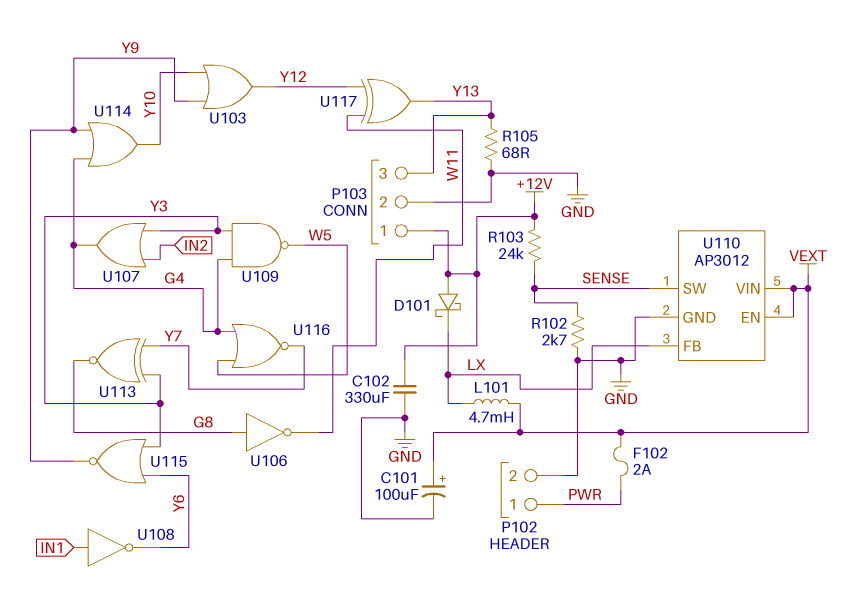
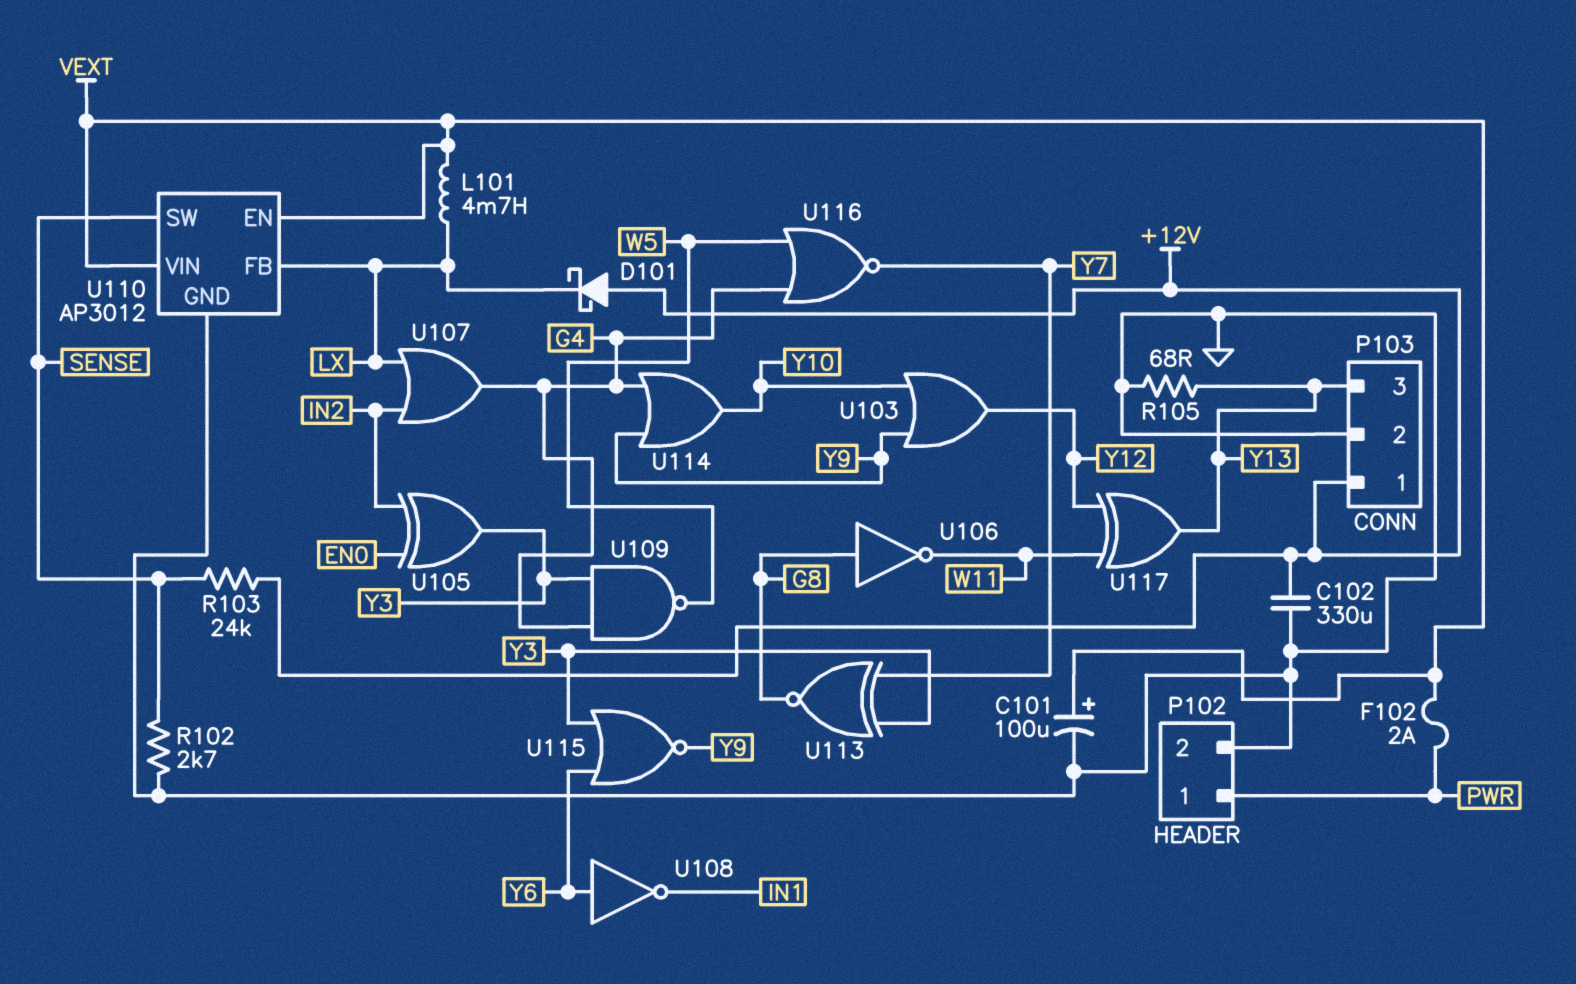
U105: none -> XOR (in EN0, in IN2, out Y3)
U107: OR (in IN2, in Y3, out G4) -> OR (in IN2, in LX, out G4)
U108: NOT (in IN1, out Y6) -> NOT (in Y6, out IN1)

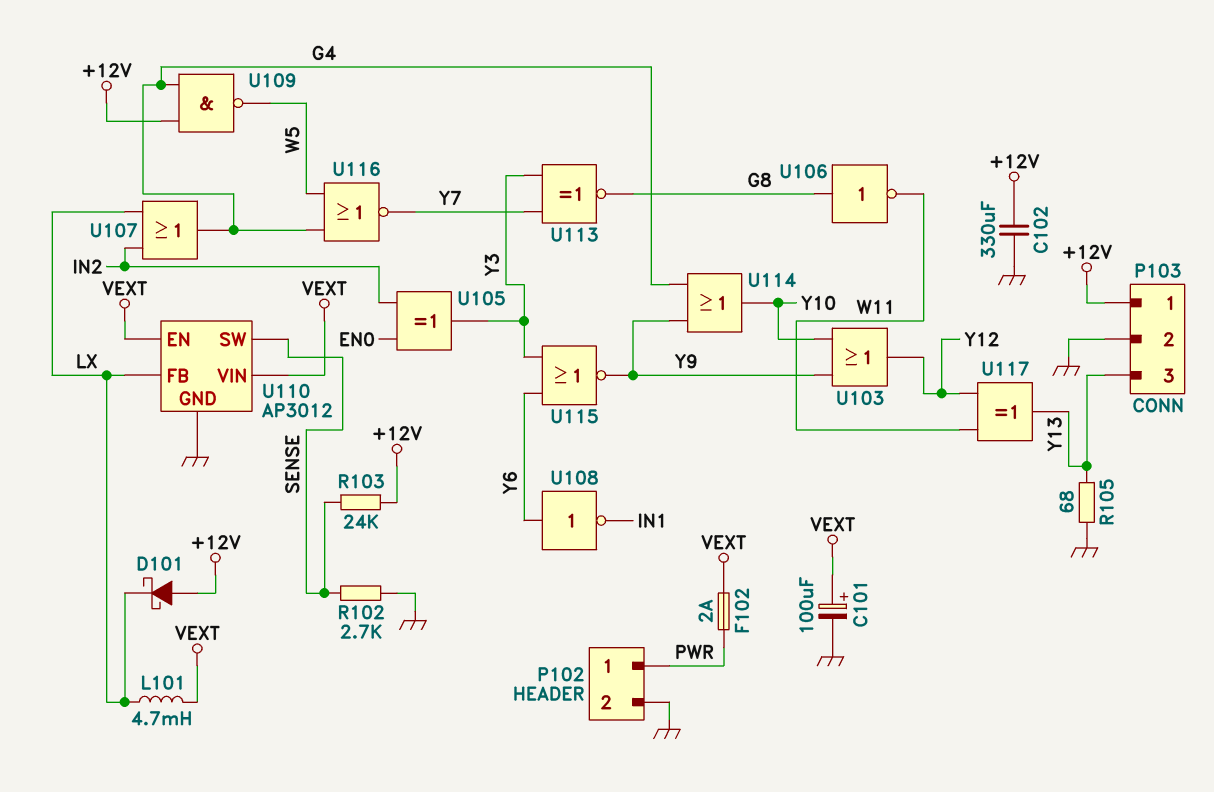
U109: NAND (in G4, in Y3, out W5) -> NAND (in +12V, in G4, out W5)

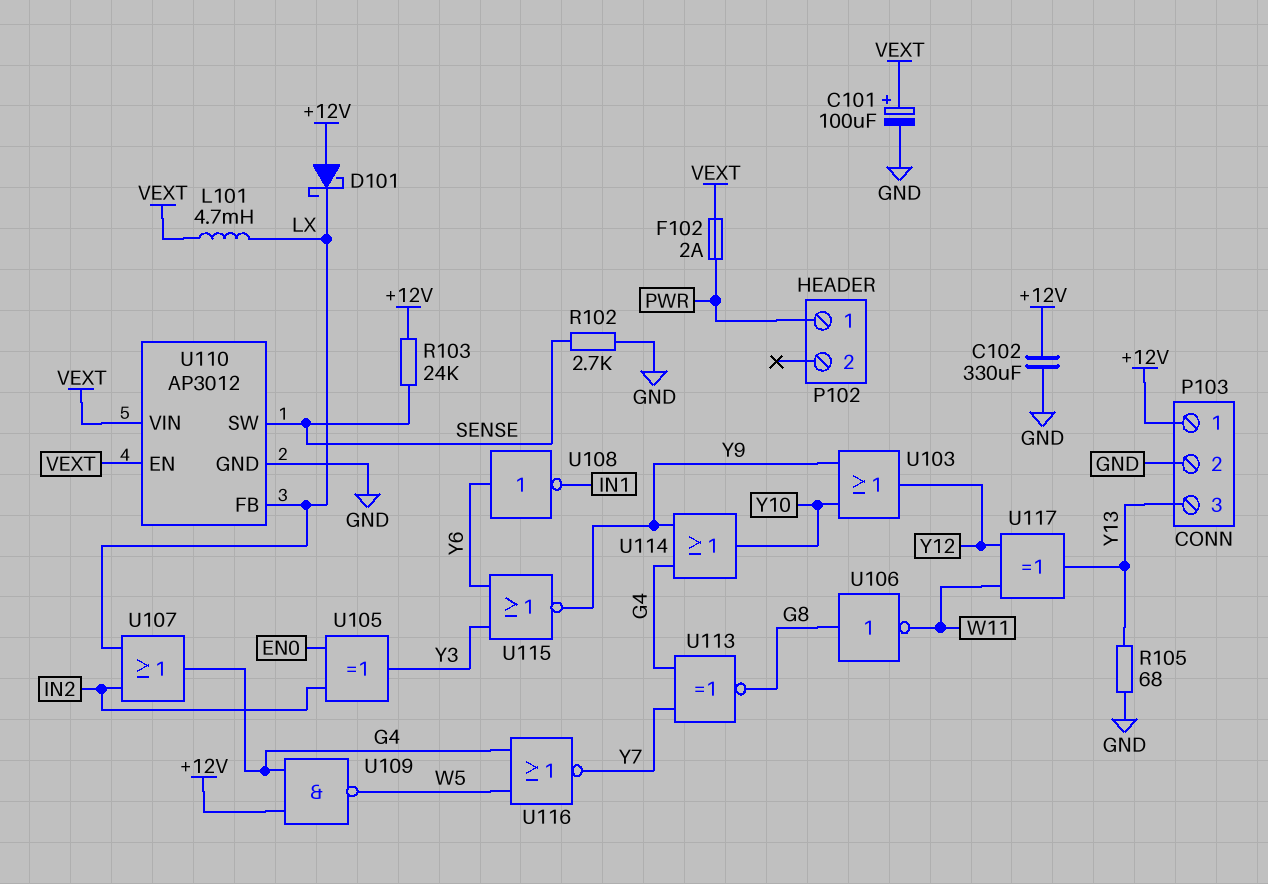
P102 pin 2: GND -> none
U113: XNOR (in Y3, in Y7, out G8) -> XNOR (in G4, in Y7, out G8)

